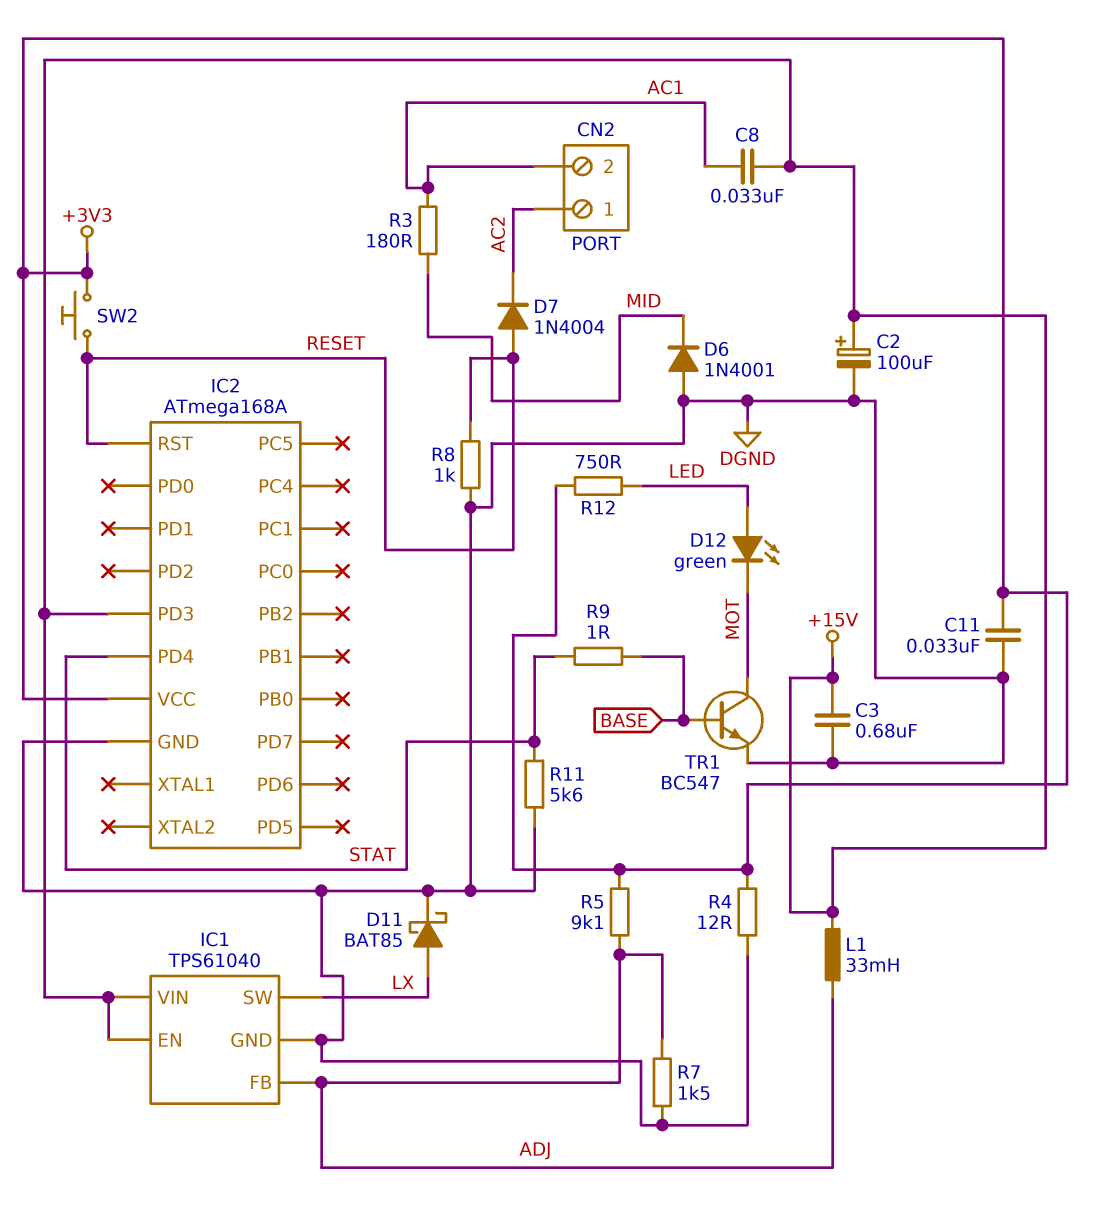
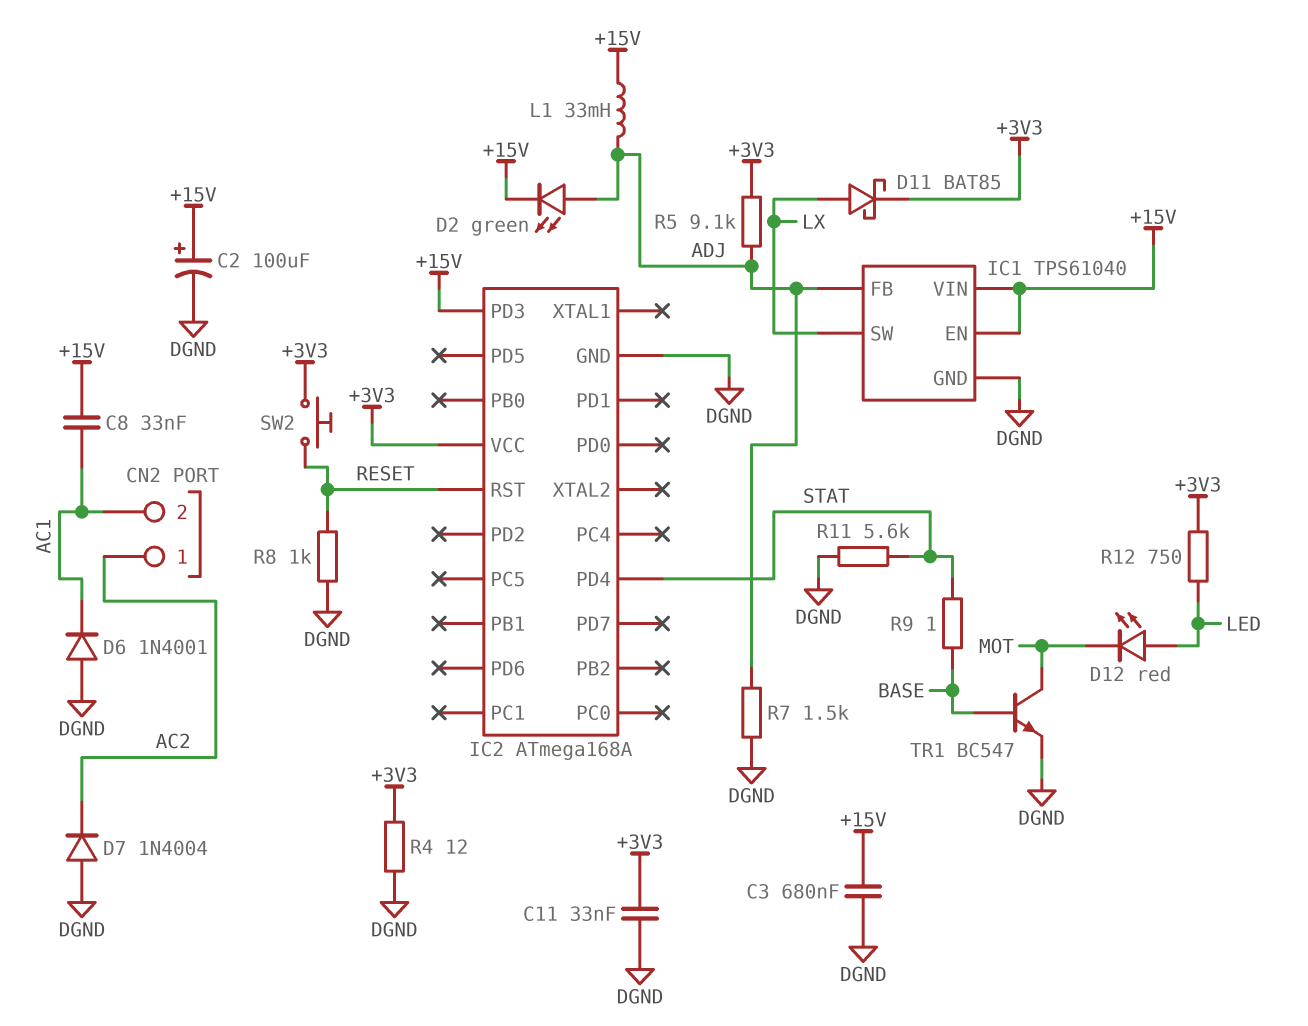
D2: none -> LED green (A ADJ, K +15V)
D6: diode 1N4001 (A DGND, K MID) -> diode 1N4001 (A DGND, K AC1)
D7: diode 1N4004 (A RESET, K AC2) -> diode 1N4004 (A DGND, K AC2)
D11: schottky BAT85 (A LX, K DGND) -> schottky BAT85 (A LX, K +3V3)
D12: LED green (A LED, K MOT) -> LED red (A LED, K MOT)
R3: 180 (AC1, MID) -> none

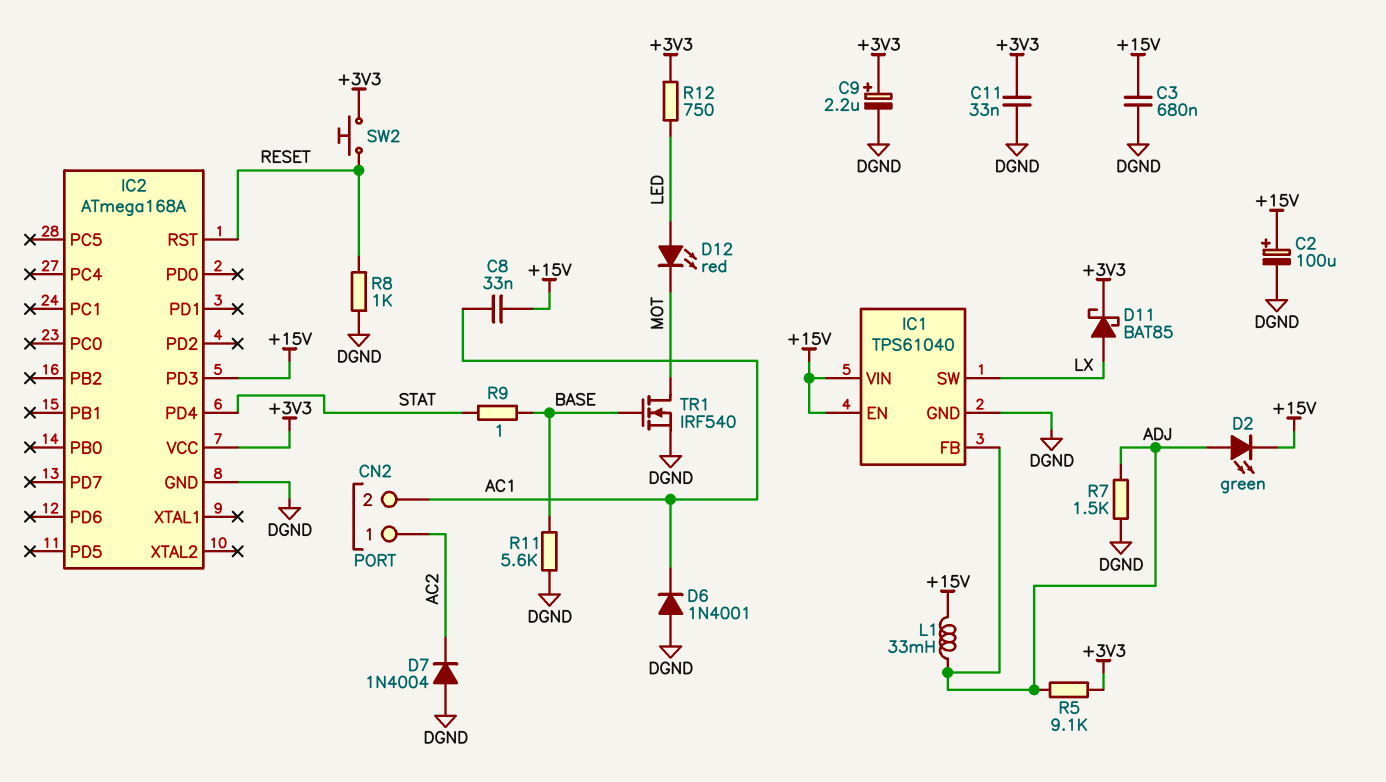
C9: none -> 2.2uF (plus +3V3, minus DGND)
R4: 12 (+3V3, DGND) -> none
R11: 5.6k (DGND, STAT) -> 5.6k (BASE, DGND)
TR1: NPN BC547 (B BASE, C MOT, E DGND) -> NMOS IRF540 (G BASE, D MOT, S DGND)

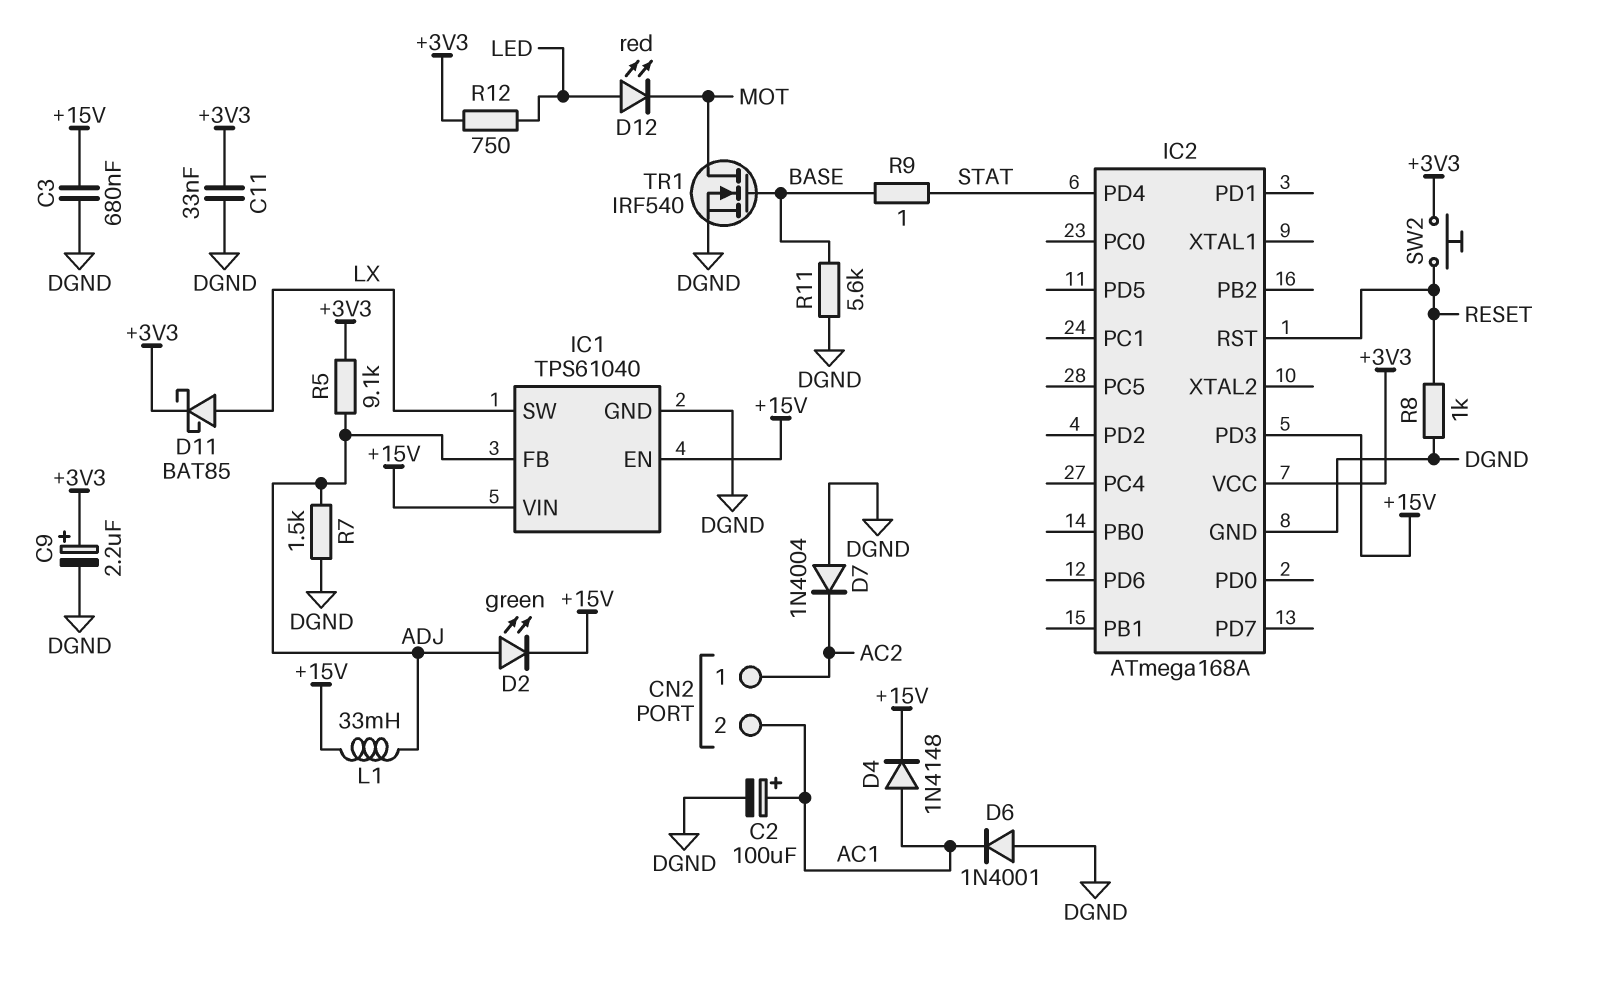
C2: 100uF (plus +15V, minus DGND) -> 100uF (plus AC1, minus DGND)
C8: 33nF (+15V, AC1) -> none
D4: none -> diode 1N4148 (A AC1, K +15V)

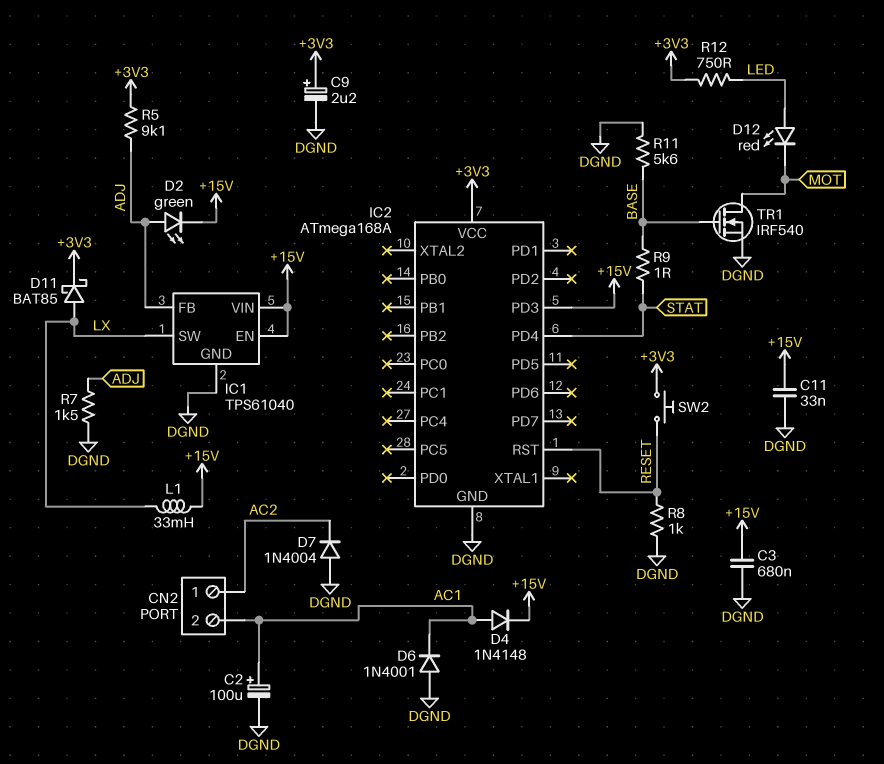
C11: 33nF (+3V3, DGND) -> 33nF (+15V, DGND)
L1: 33mH (+15V, ADJ) -> 33mH (+15V, LX)

